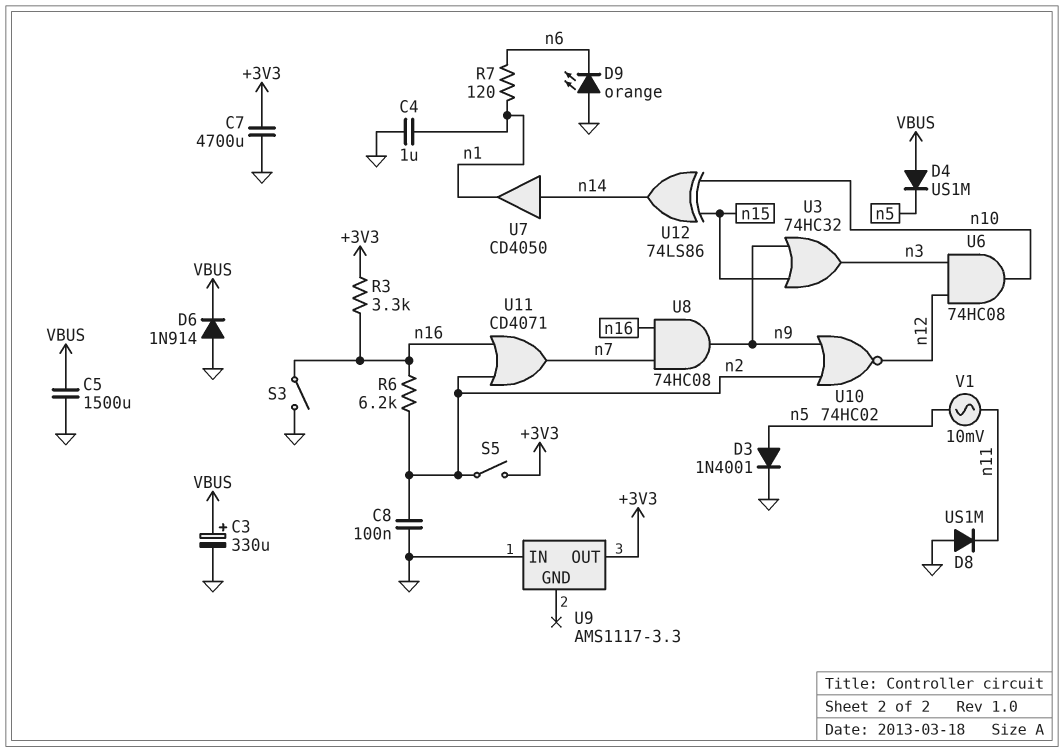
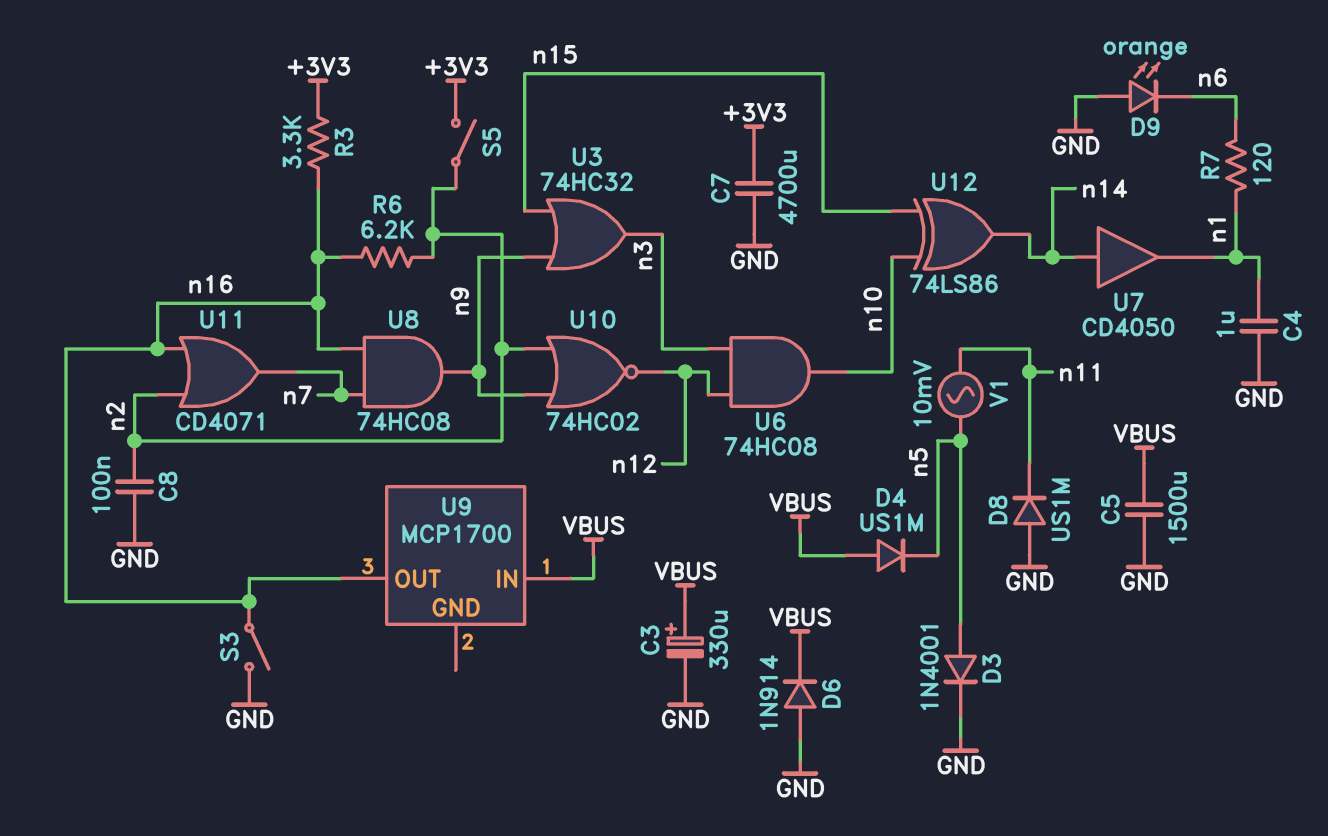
U9: AMS1117-3.3 -> MCP1700
U9 pin IN: GND -> VBUS
U9 pin OUT: +3V3 -> n16

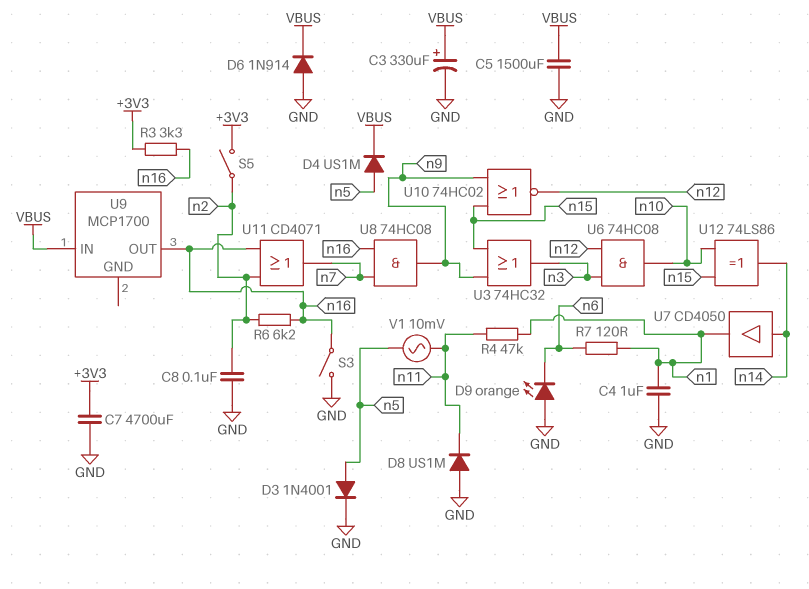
D4: diode US1M (A VBUS, K n5) -> diode US1M (A n5, K VBUS)
R4: none -> 47k (n1, n11)
U10: NOR 74HC02 (in n2, in n9, out n12) -> NOR 74HC02 (in n9, in n15, out n12)

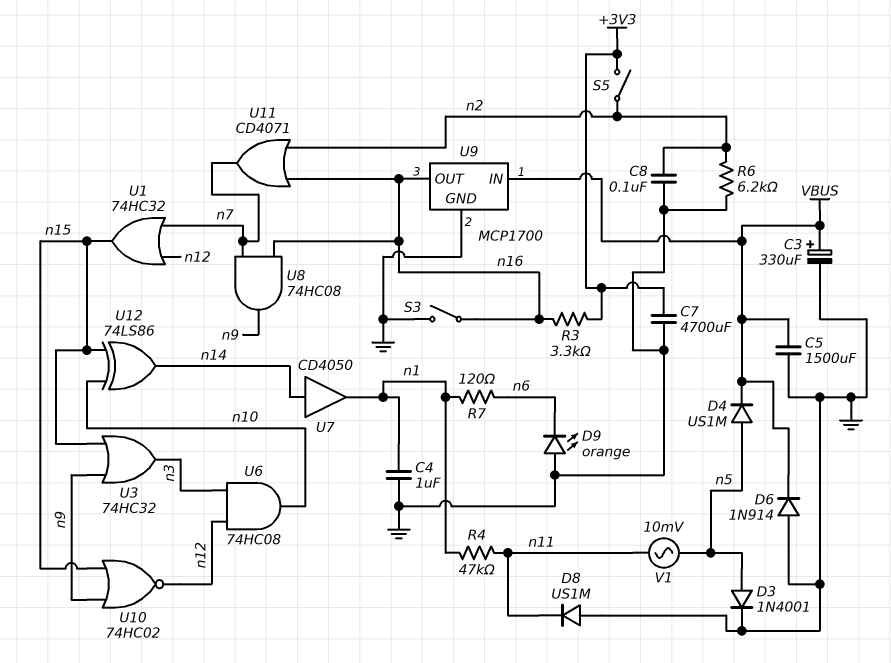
R6: 6.2k (n2, n16) -> 6.2k (GND, n2)
U1: none -> OR 74HC32 (in n7, in n12, out n15)
U9 pin GND: none -> GND

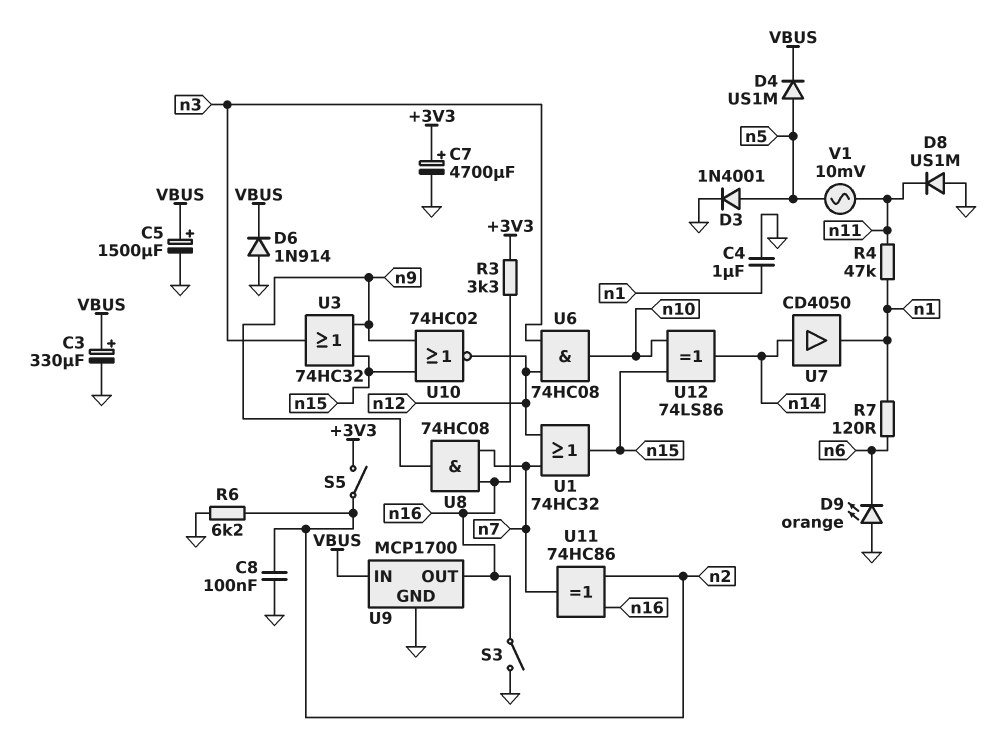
C5: 1500uF (GND, VBUS) -> 1500uF (plus VBUS, minus GND)
C7: 4700uF (+3V3, GND) -> 4700uF (plus +3V3, minus GND)
U11: OR CD4071 (in n2, in n16, out n7) -> XOR 74HC86 (in n2, in n16, out n7)

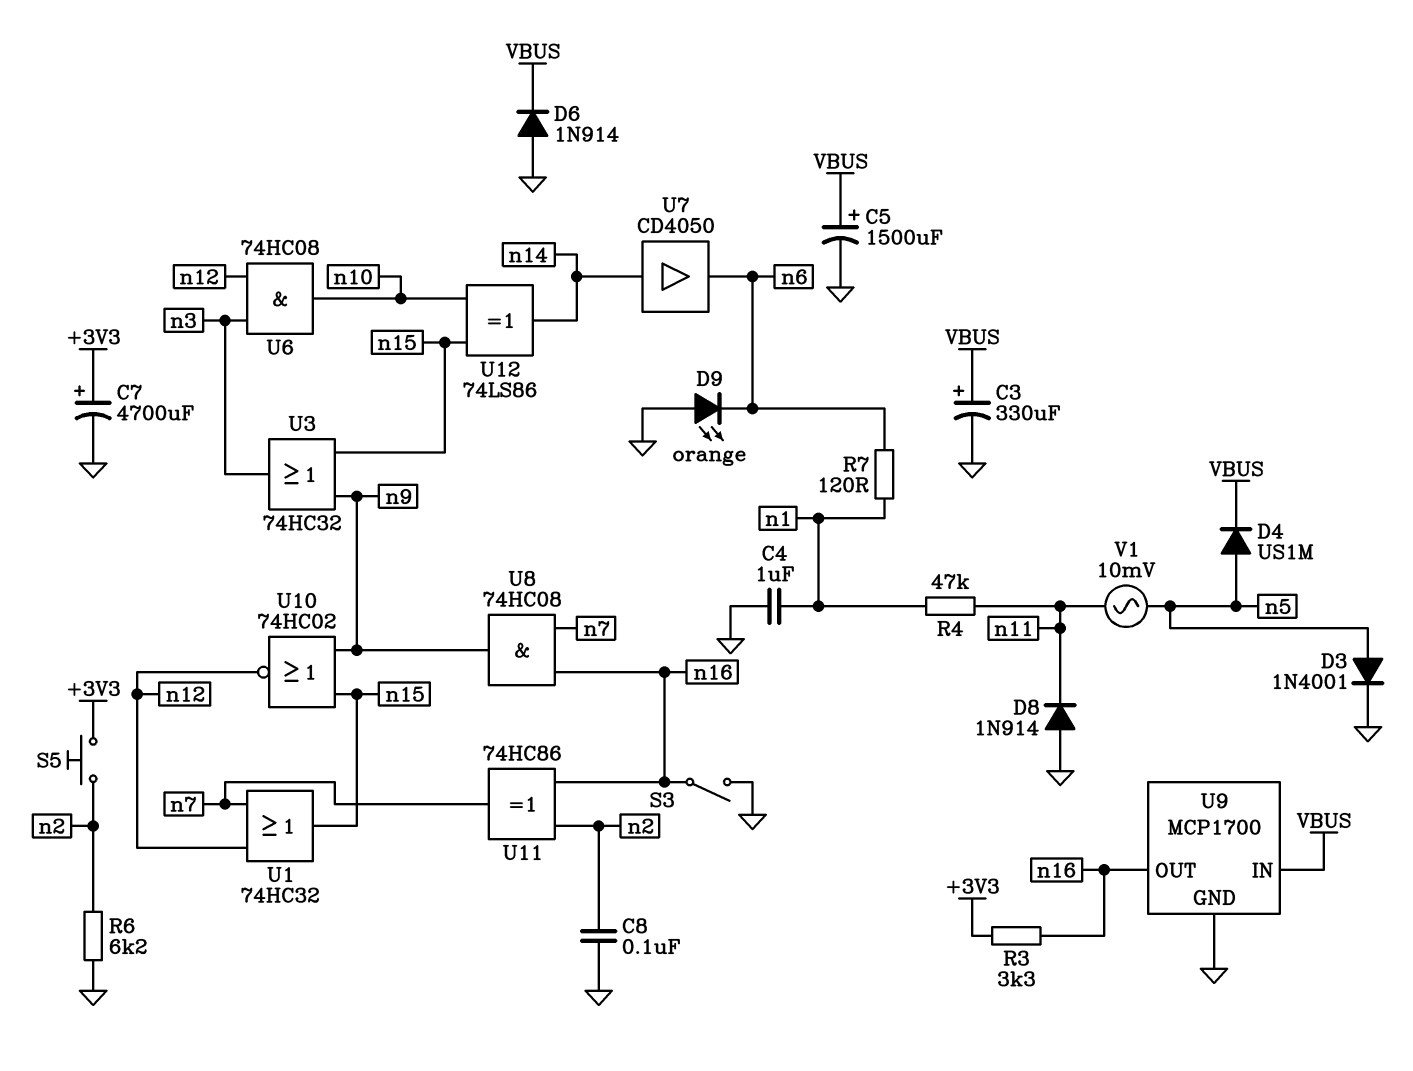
D8: diode US1M (A GND, K n11) -> diode 1N914 (A GND, K n11)
S5: switch (+3V3, n2) -> button (+3V3, n2)
U7: buffer CD4050 (in n14, out n1) -> buffer CD4050 (in n14, out n6)

